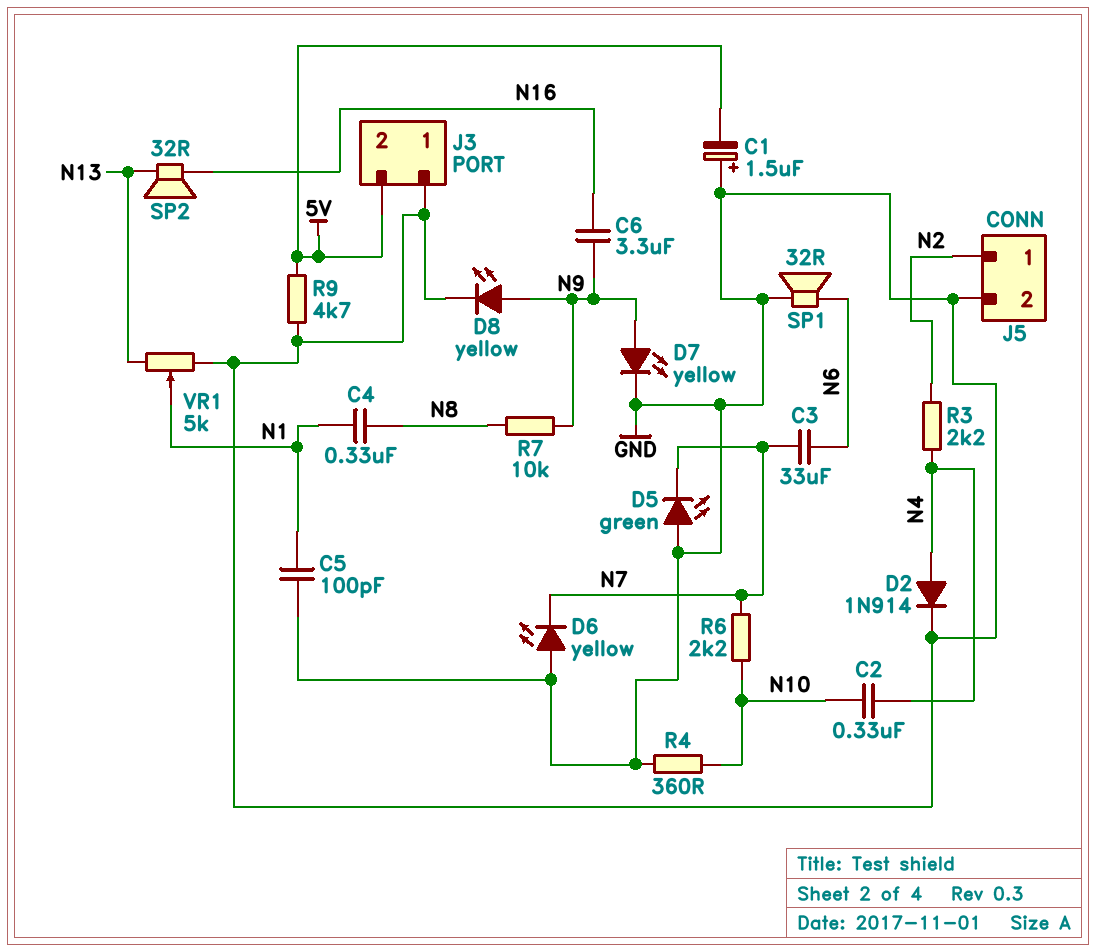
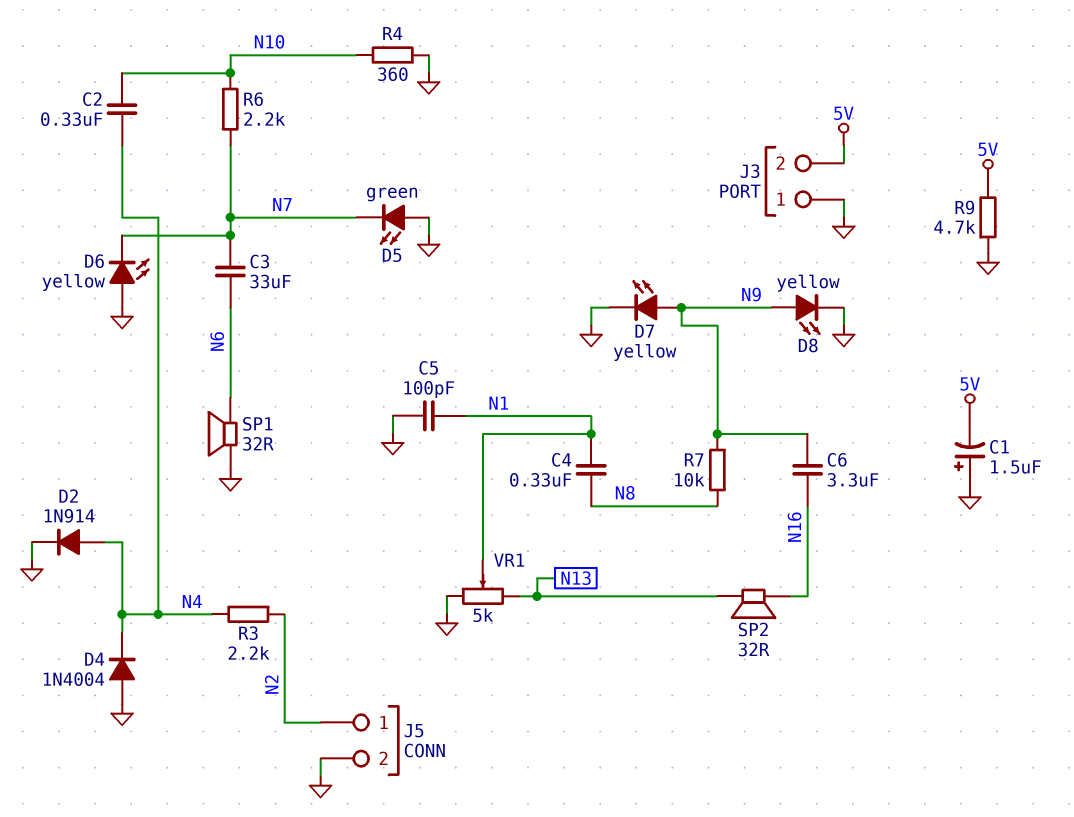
D4: none -> diode 1N4004 (A GND, K N4)

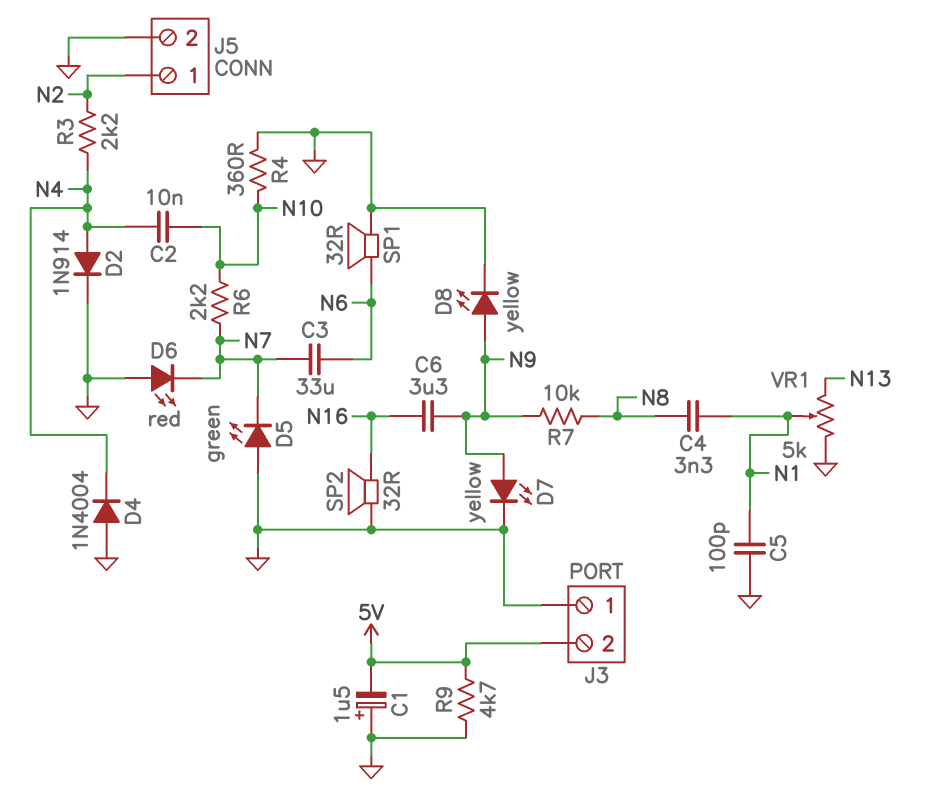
C2: 330nF (N4, N10) -> 10nF (N4, N10)
C4: 330nF (N1, N8) -> 3.3nF (N1, N8)
D6: LED yellow (A GND, K N7) -> LED red (A GND, K N7)
SP2: speaker 32R (N13, N16) -> speaker 32R (GND, N16)

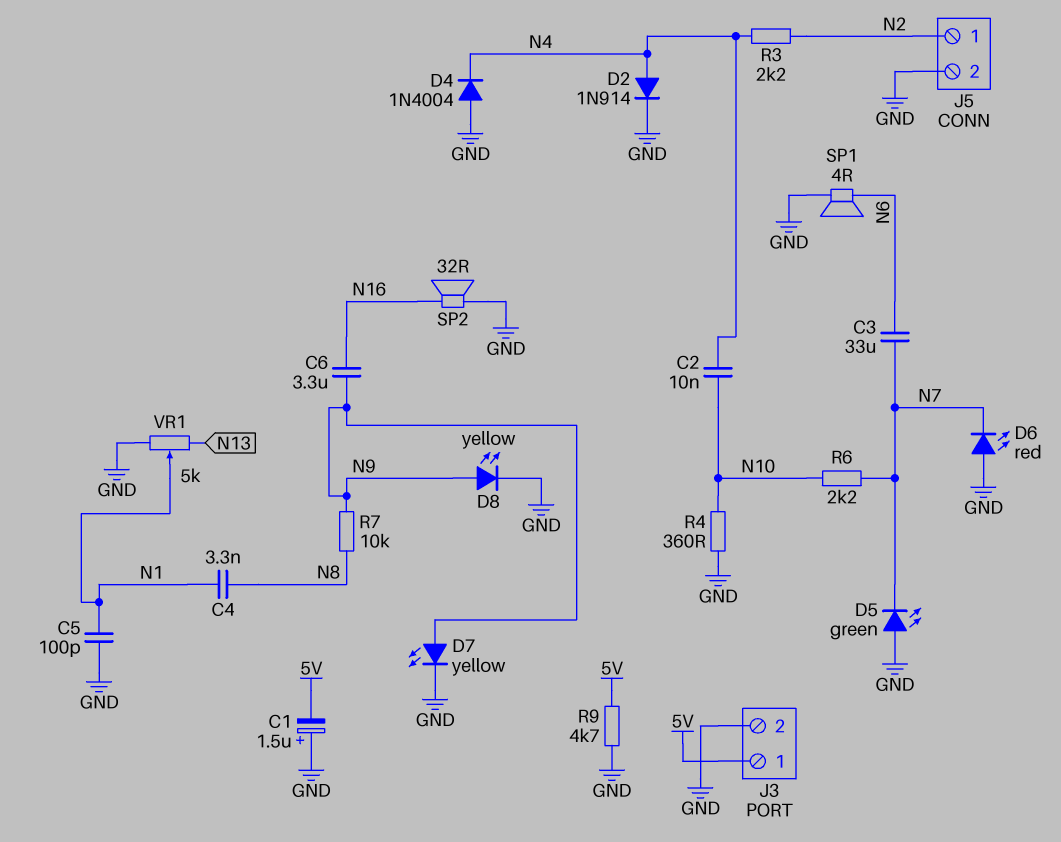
J3 pin 1: GND -> 5V
J3 pin 2: 5V -> GND
SP1: speaker 32R (GND, N6) -> speaker 4R (GND, N6)

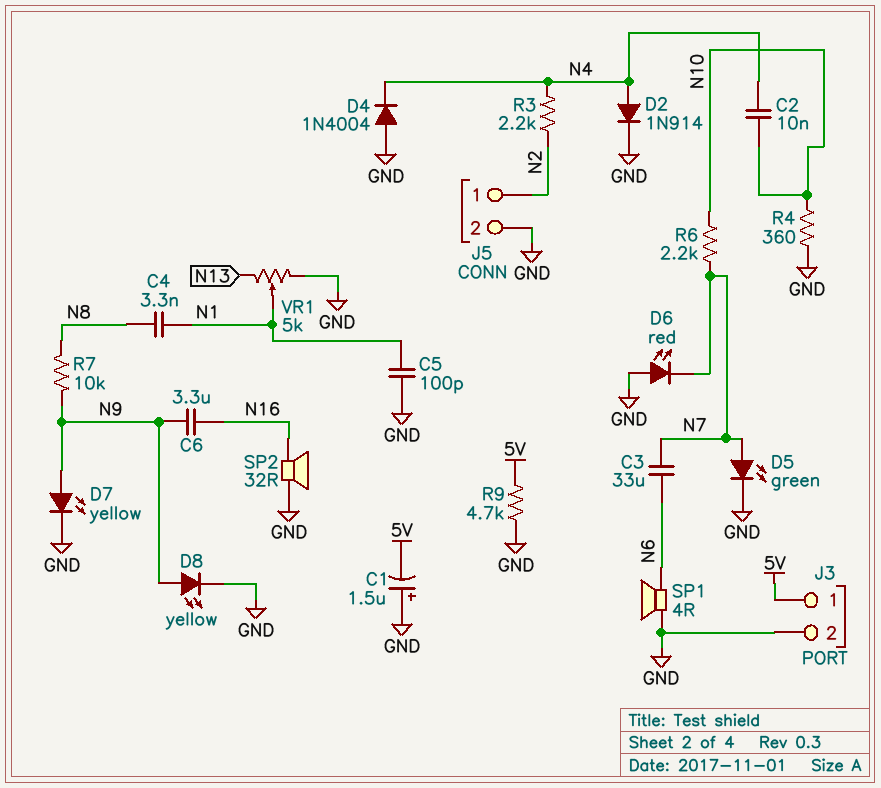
D5: LED green (A GND, K N7) -> LED green (A N7, K GND)

